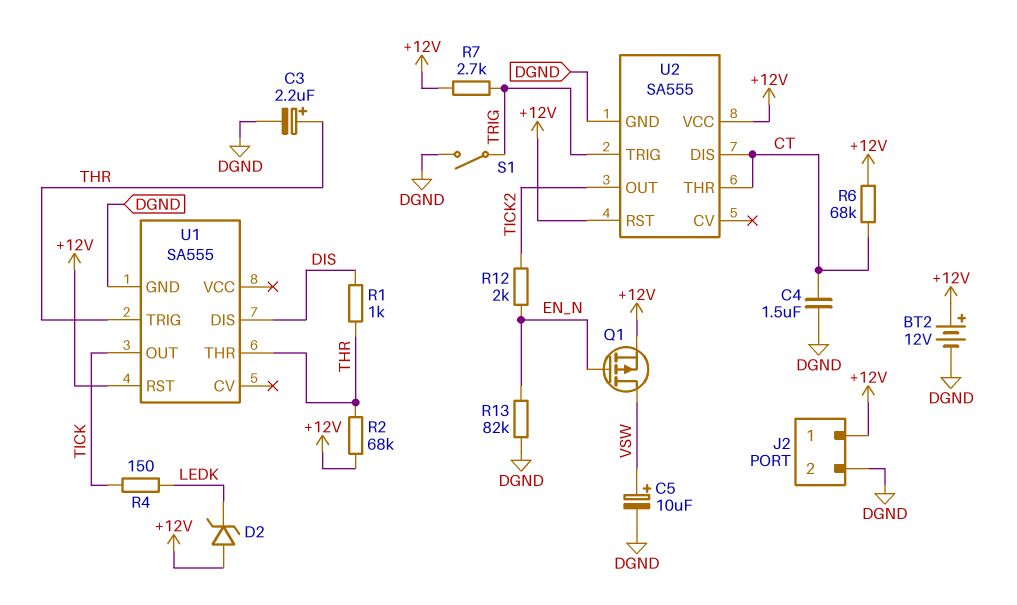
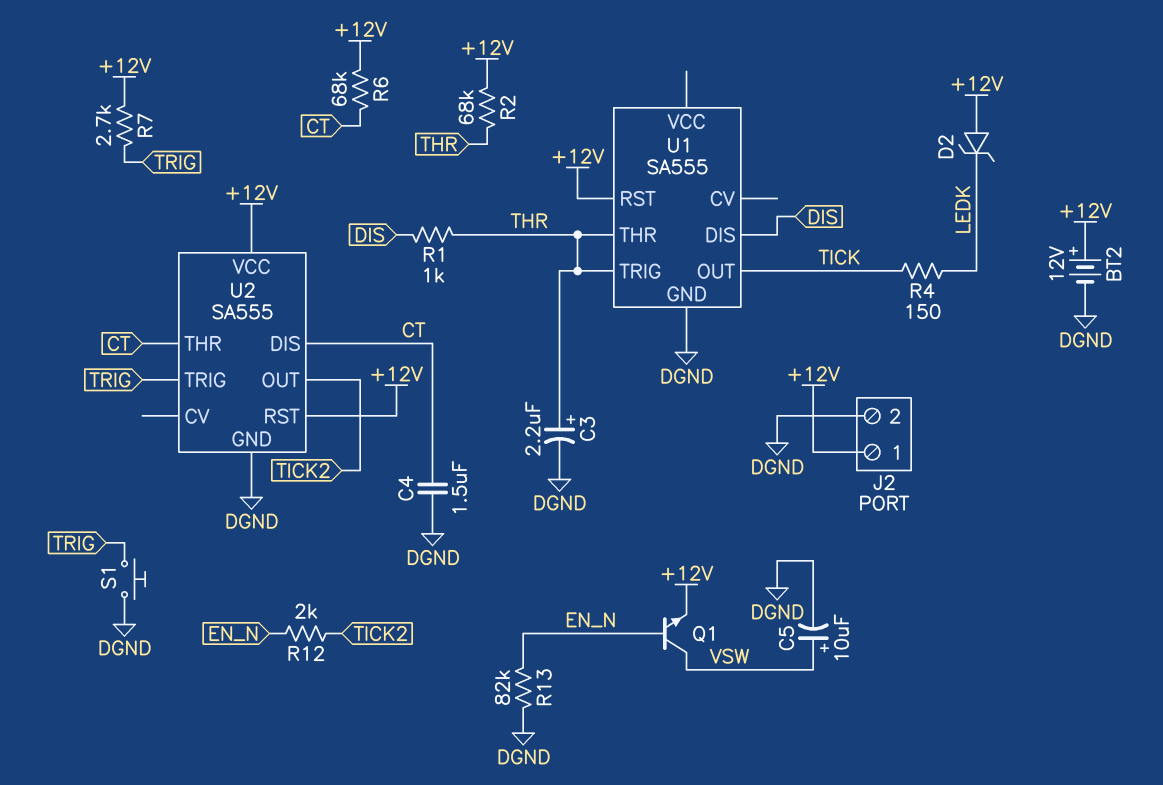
Q1: PMOS (G EN_N, D VSW, S +12V) -> NPN (B EN_N, C VSW, E +12V)
S1: switch (DGND, TRIG) -> button (DGND, TRIG)

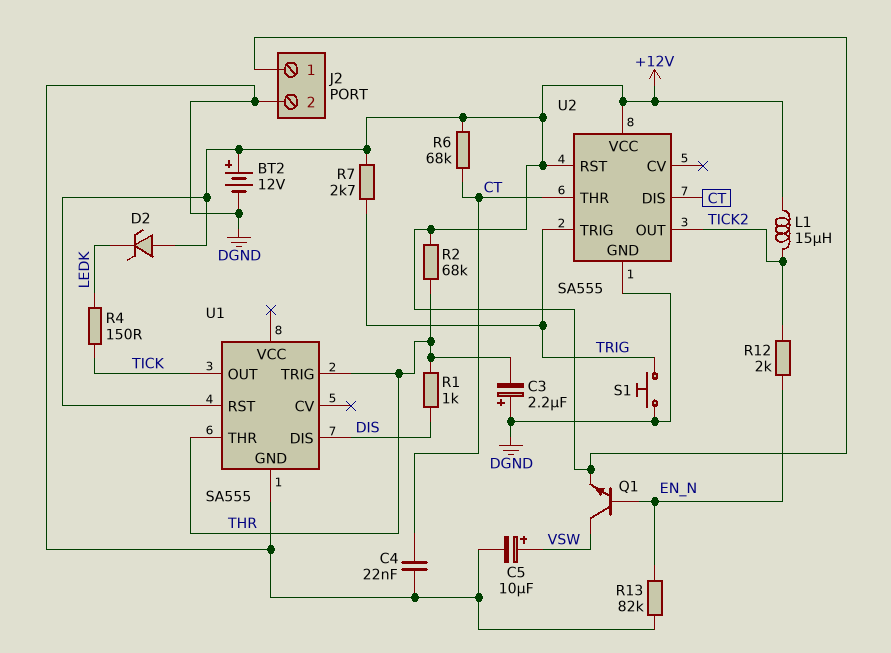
C3: 2.2uF (plus THR, minus DGND) -> 2.2uF (plus DGND, minus THR)
C4: 1.5uF (CT, DGND) -> 22nF (CT, DGND)
L1: none -> 15uH (+12V, TICK2)

